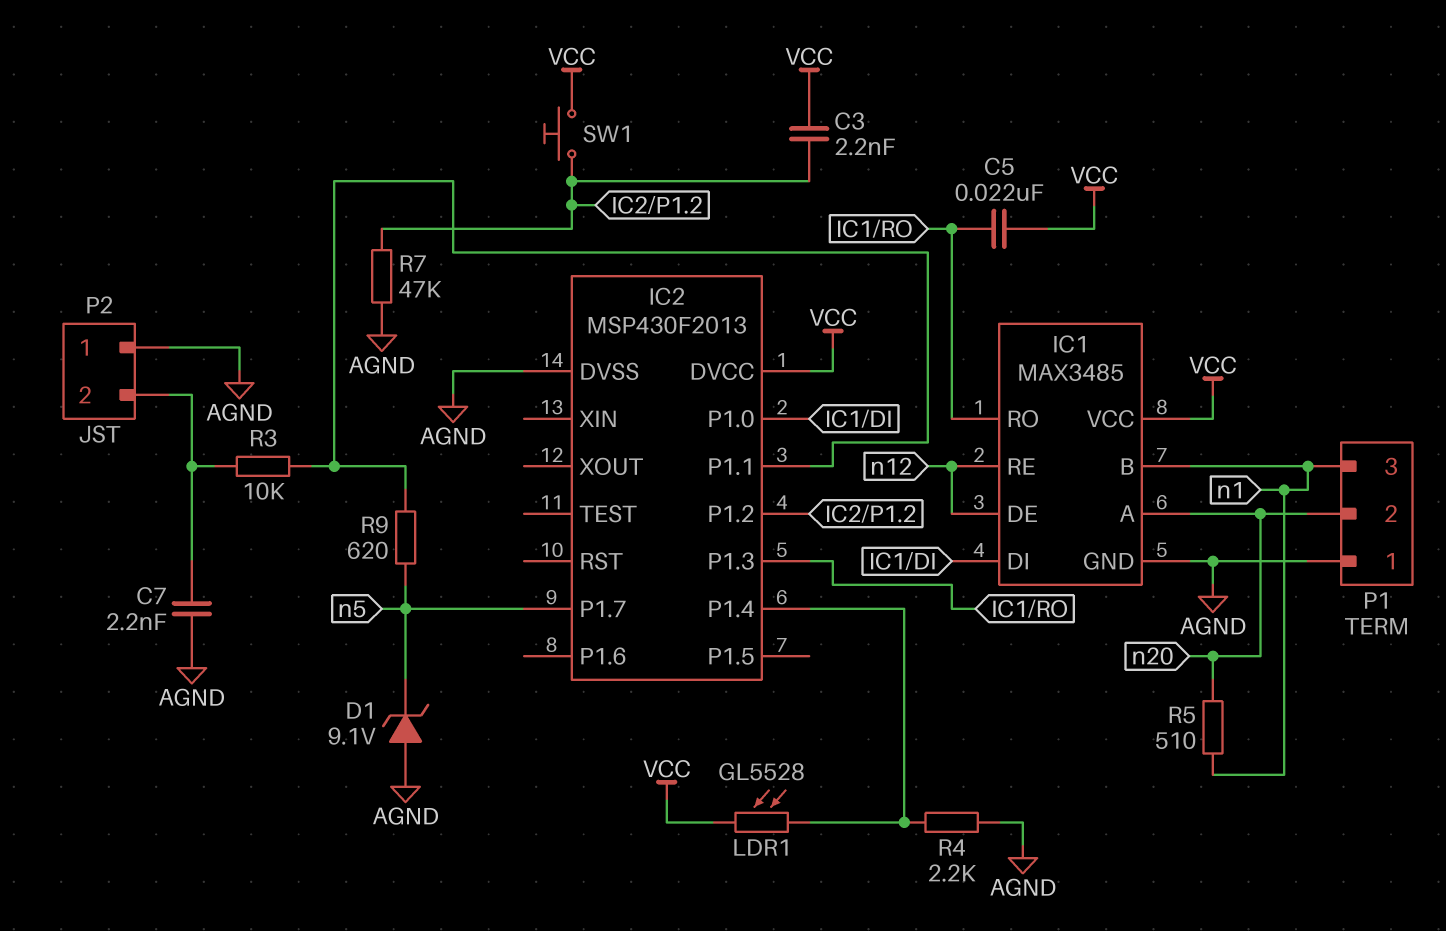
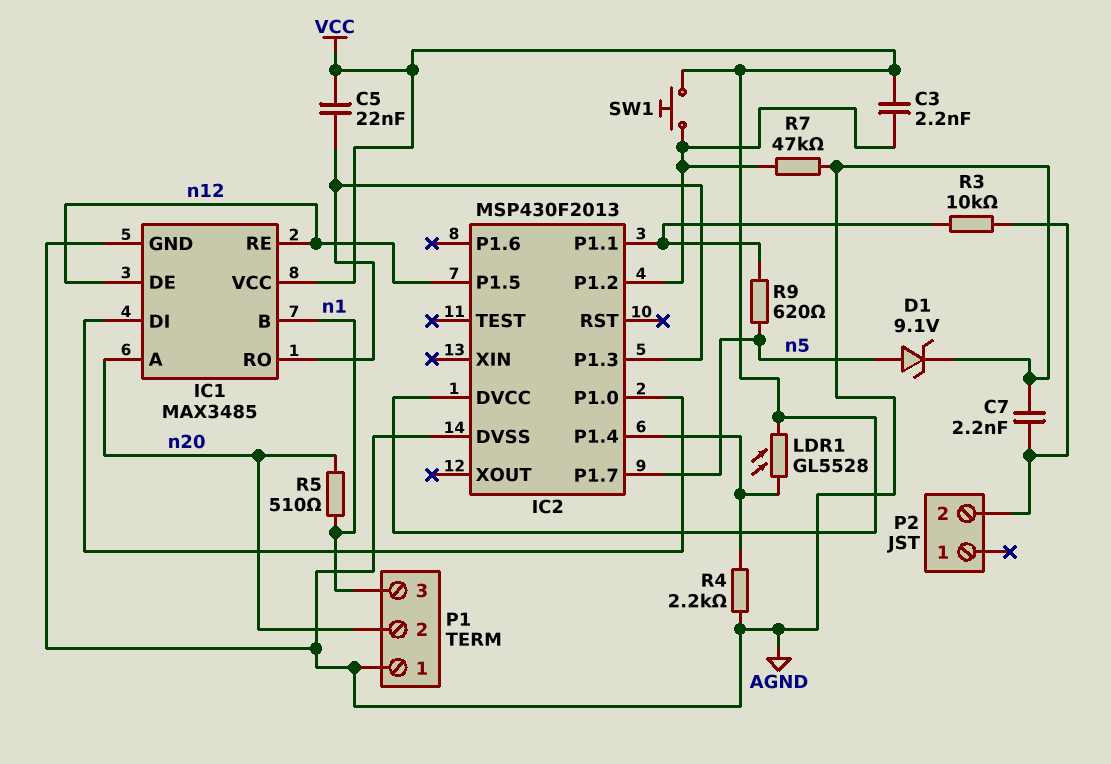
D1: zener 9.1V (A AGND, K n5) -> zener 9.1V (A n5, K AGND)
IC2 pin P1.5: none -> n12
P2 pin 1: AGND -> none

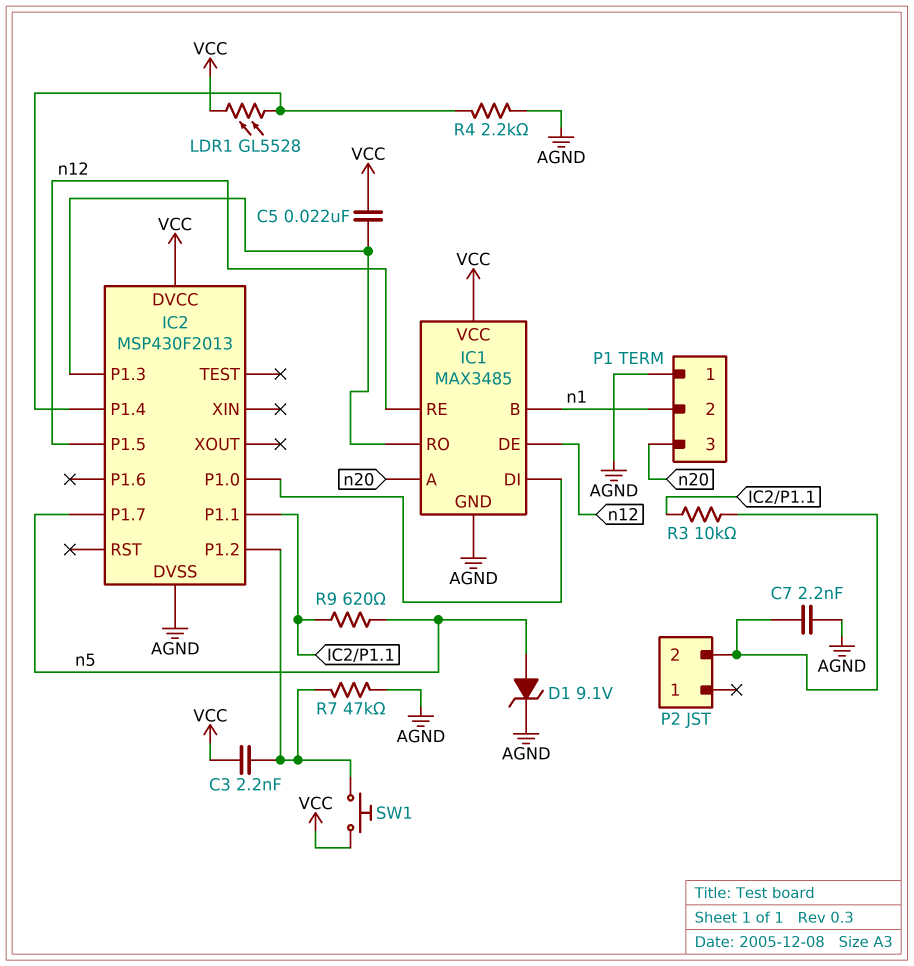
P1 pin 2: n20 -> n1
P1 pin 3: n1 -> n20
R5: 510 (n1, n20) -> none

